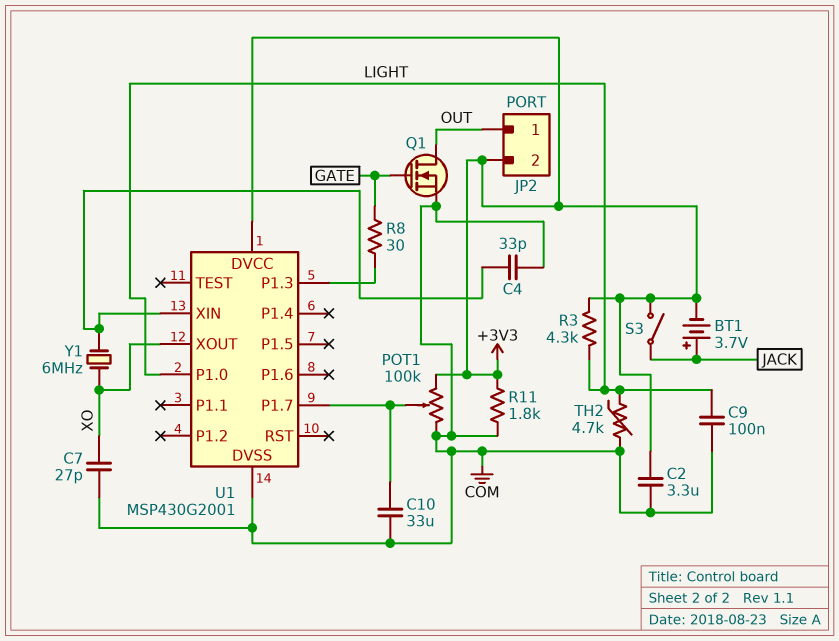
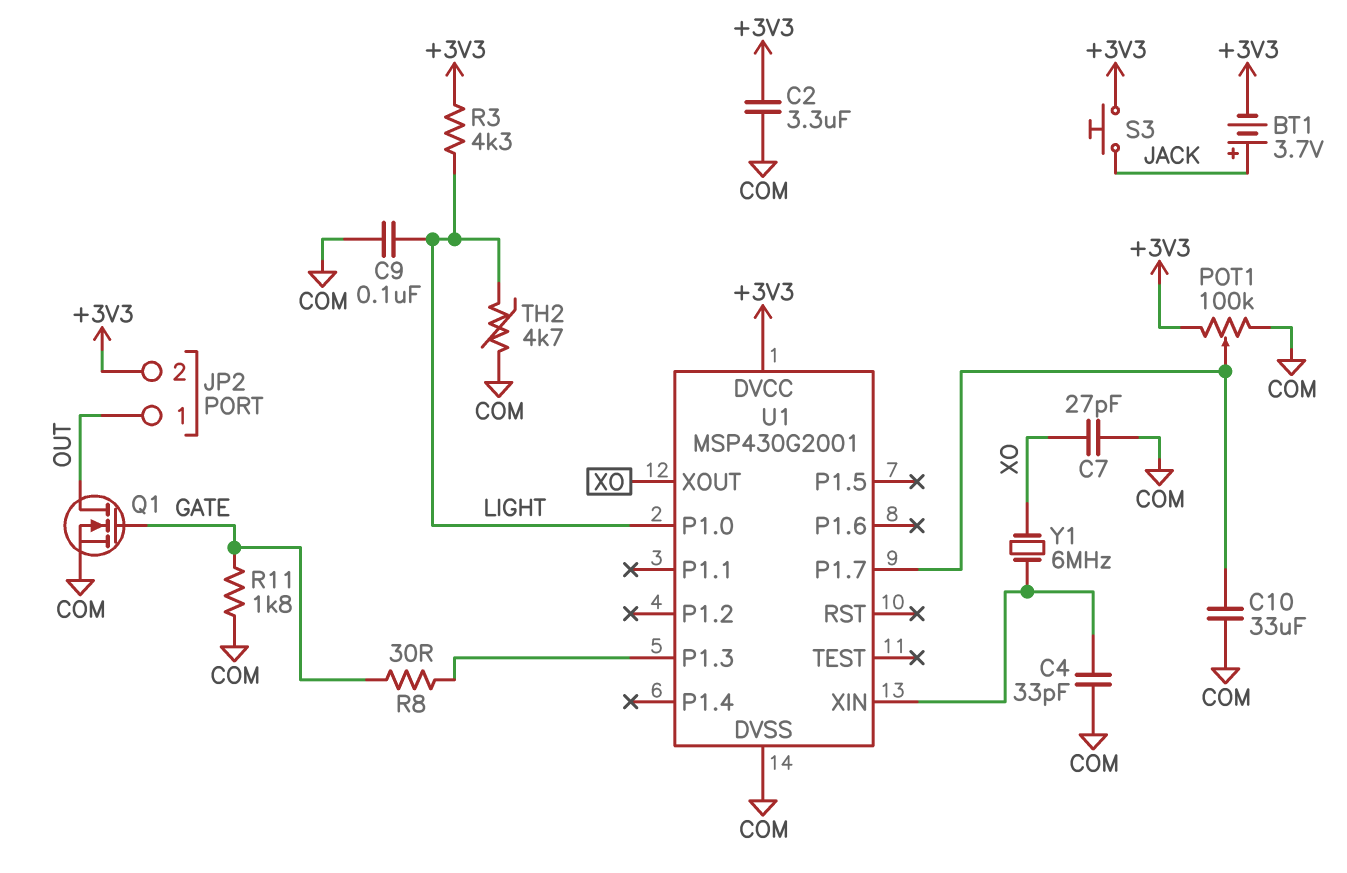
R11: 1.8k (+3V3, COM) -> 1.8k (COM, GATE)
S3: switch (+3V3, JACK) -> button (+3V3, JACK)

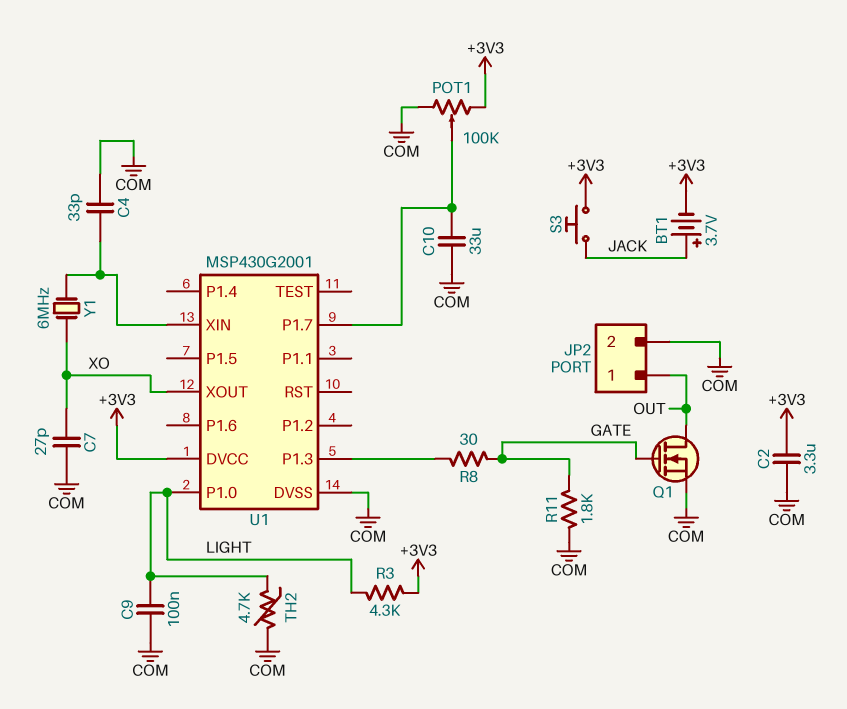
JP2 pin 2: +3V3 -> COM

